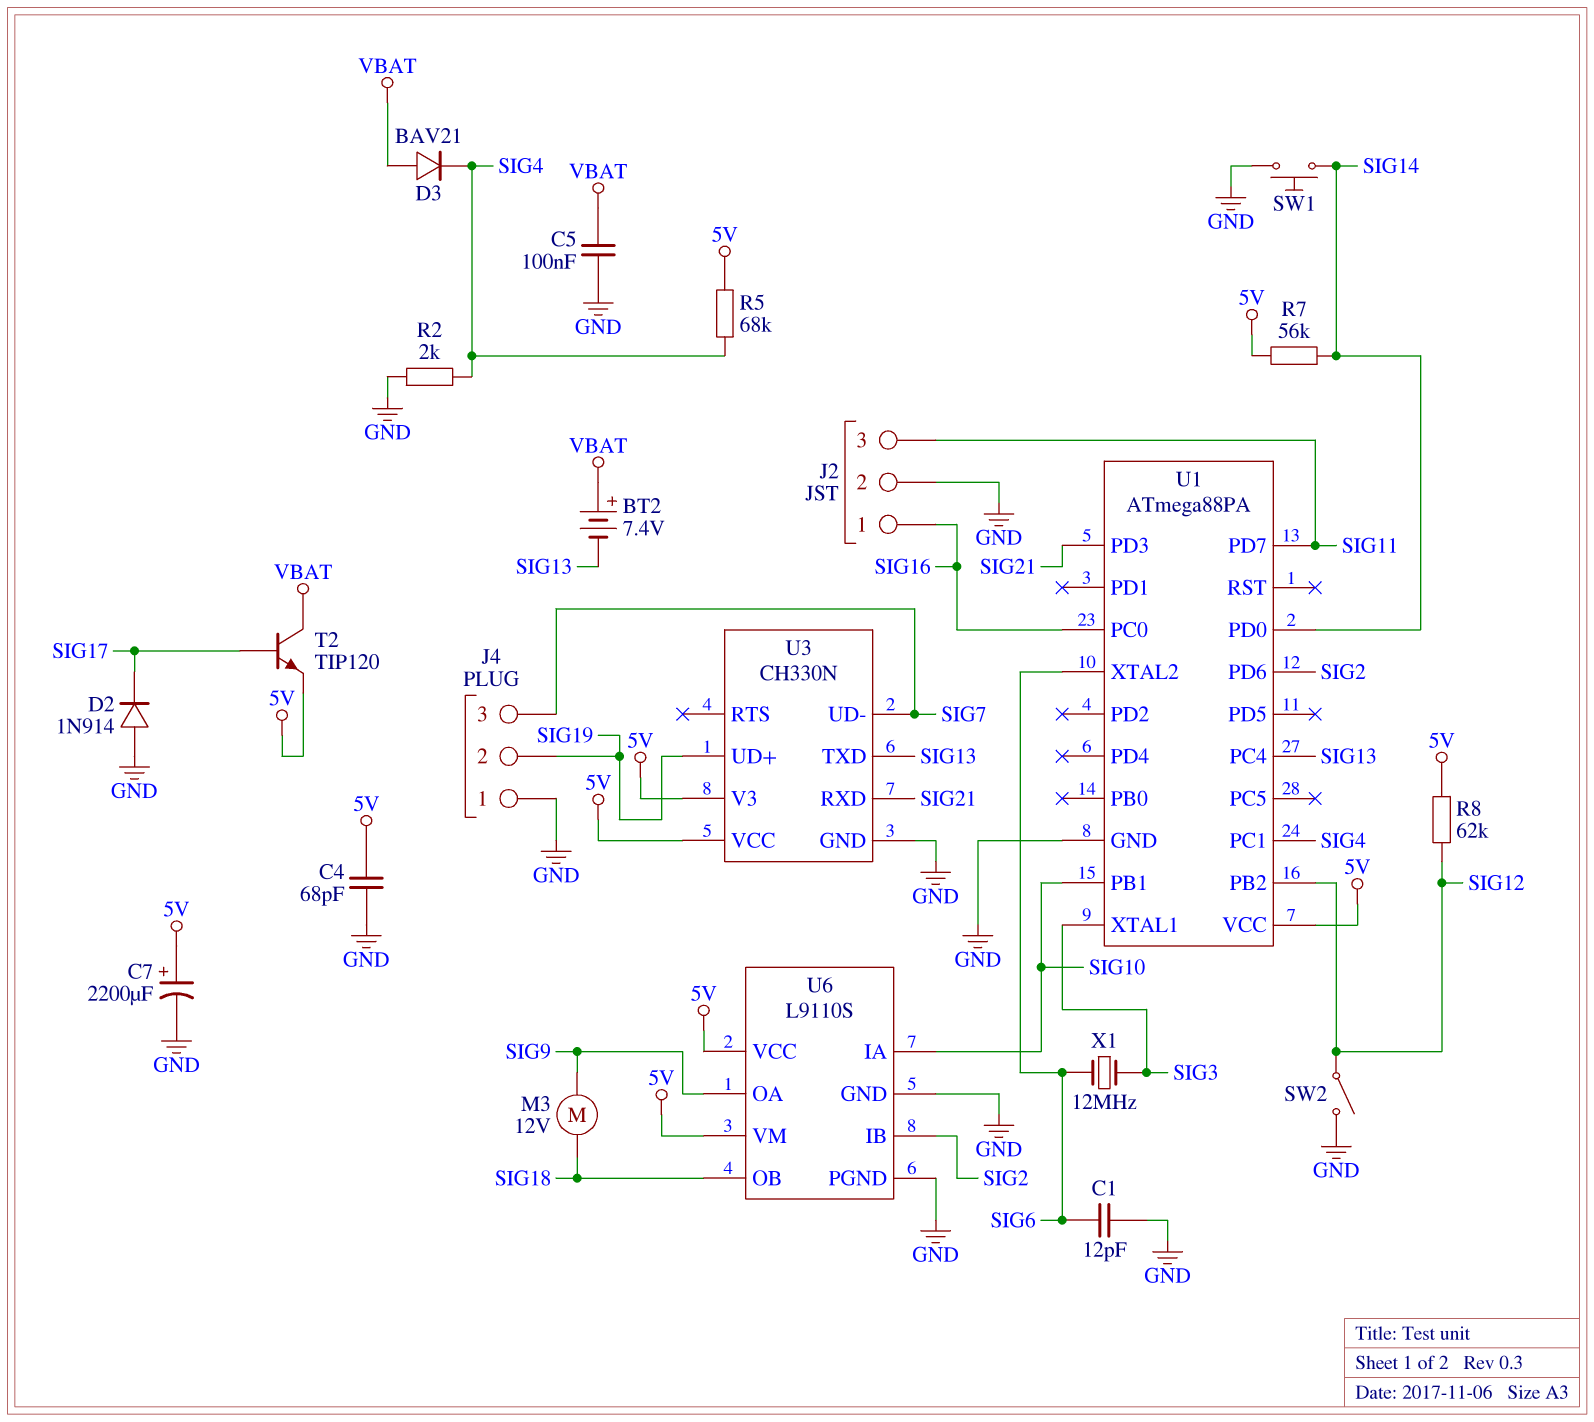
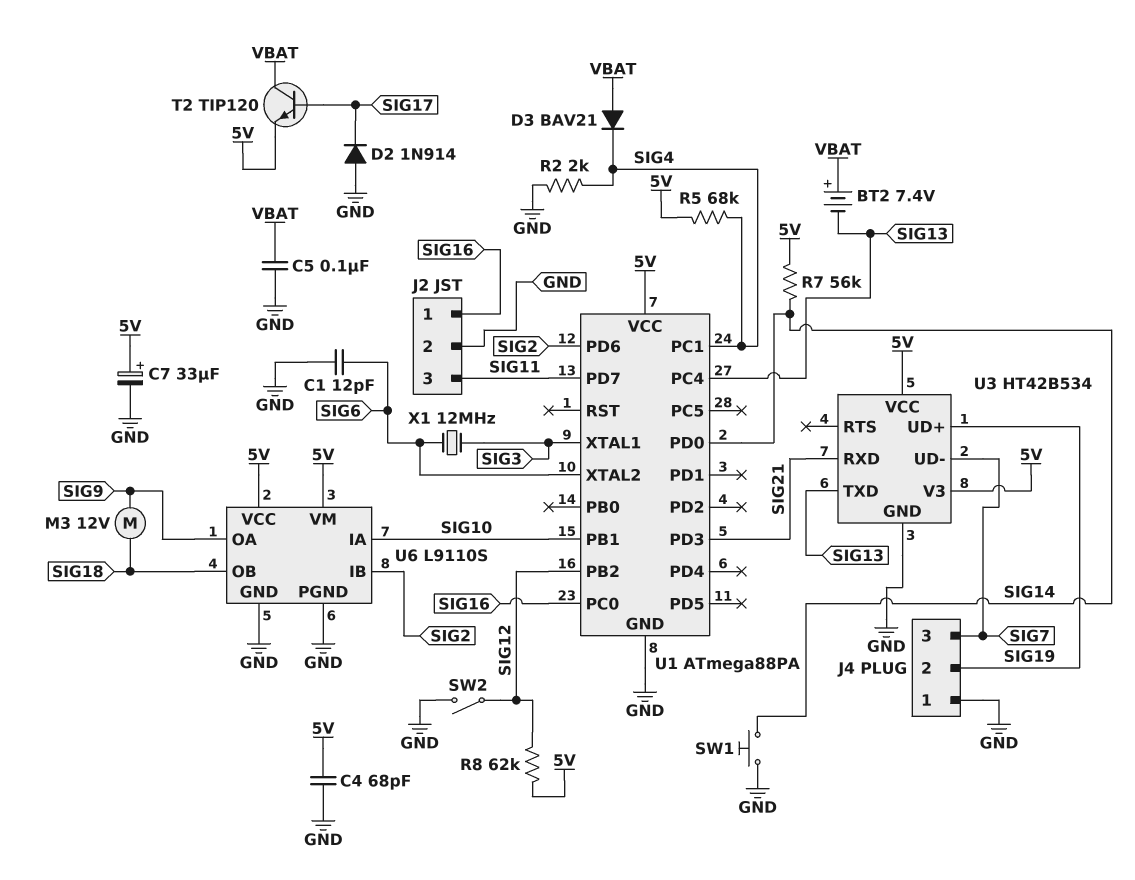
C7: 2200uF (plus 5V, minus GND) -> 33uF (plus 5V, minus GND)
U3: CH330N -> HT42B534

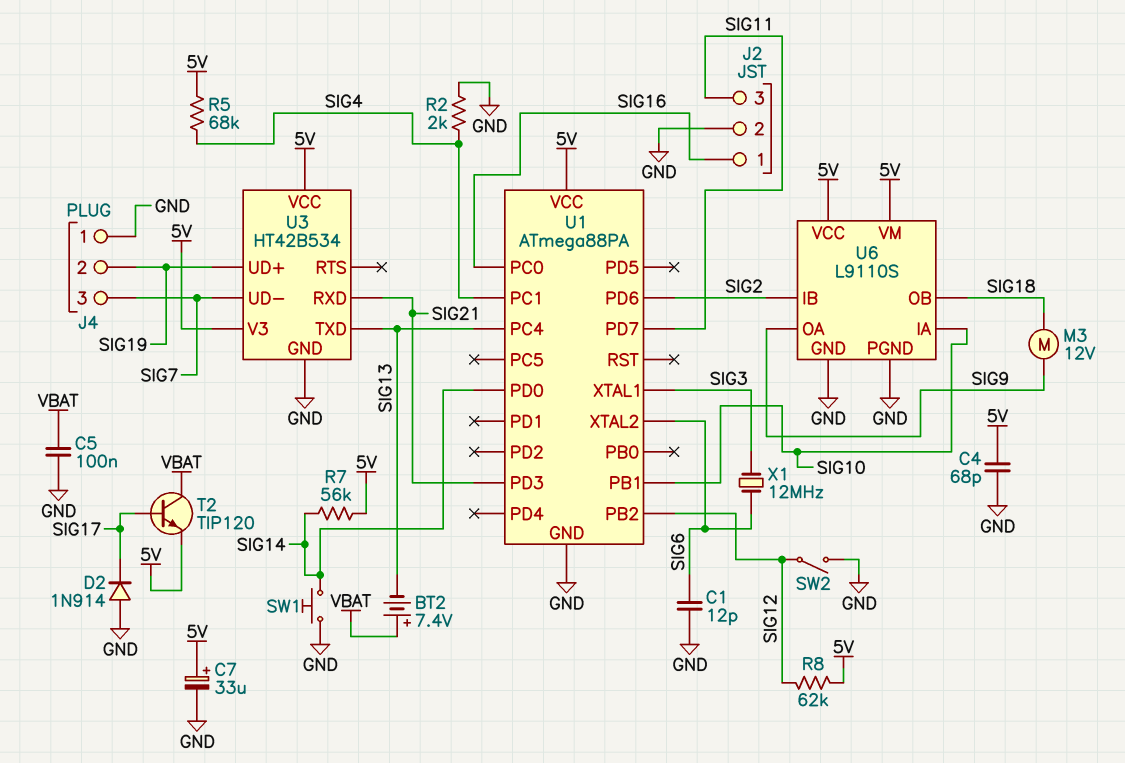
D3: diode BAV21 (A VBAT, K SIG4) -> none

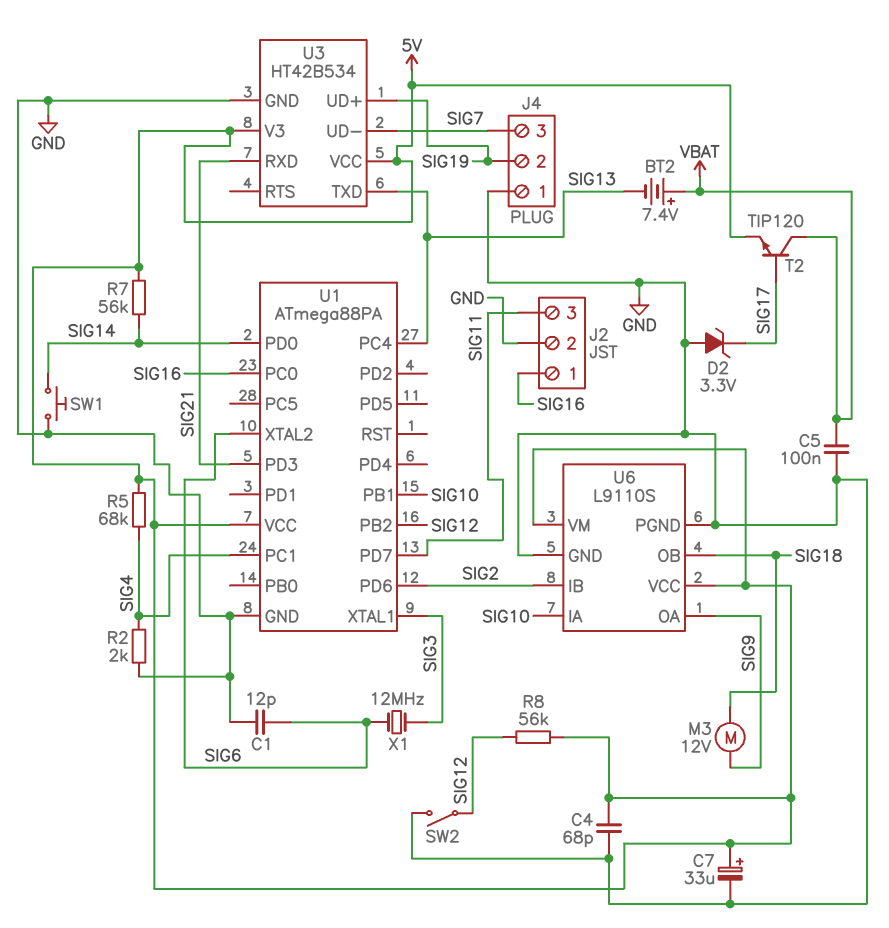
D2: diode 1N914 (A GND, K SIG17) -> zener 3.3V (A GND, K SIG17)
R8: 62k (5V, SIG12) -> 56k (5V, SIG12)

